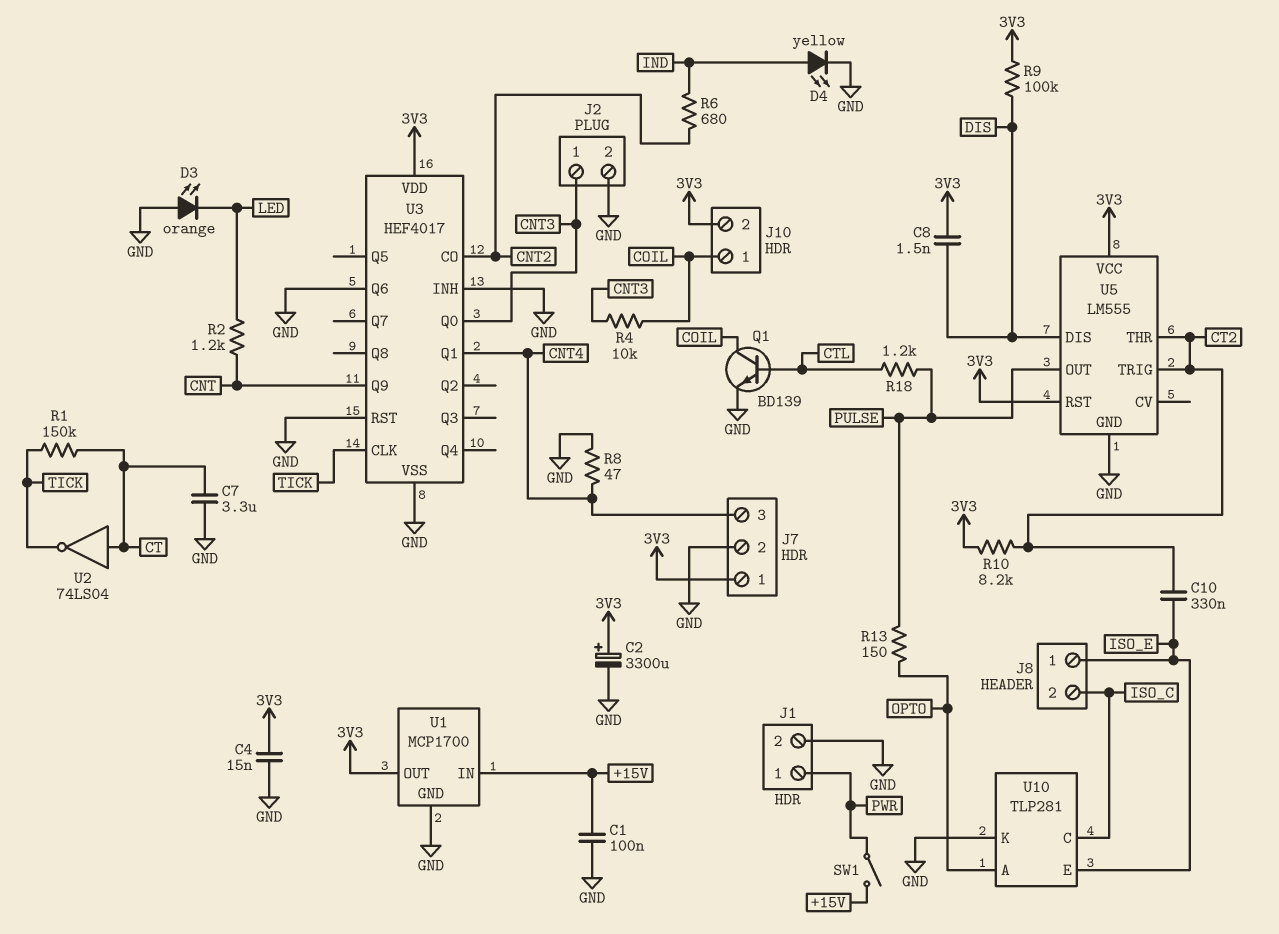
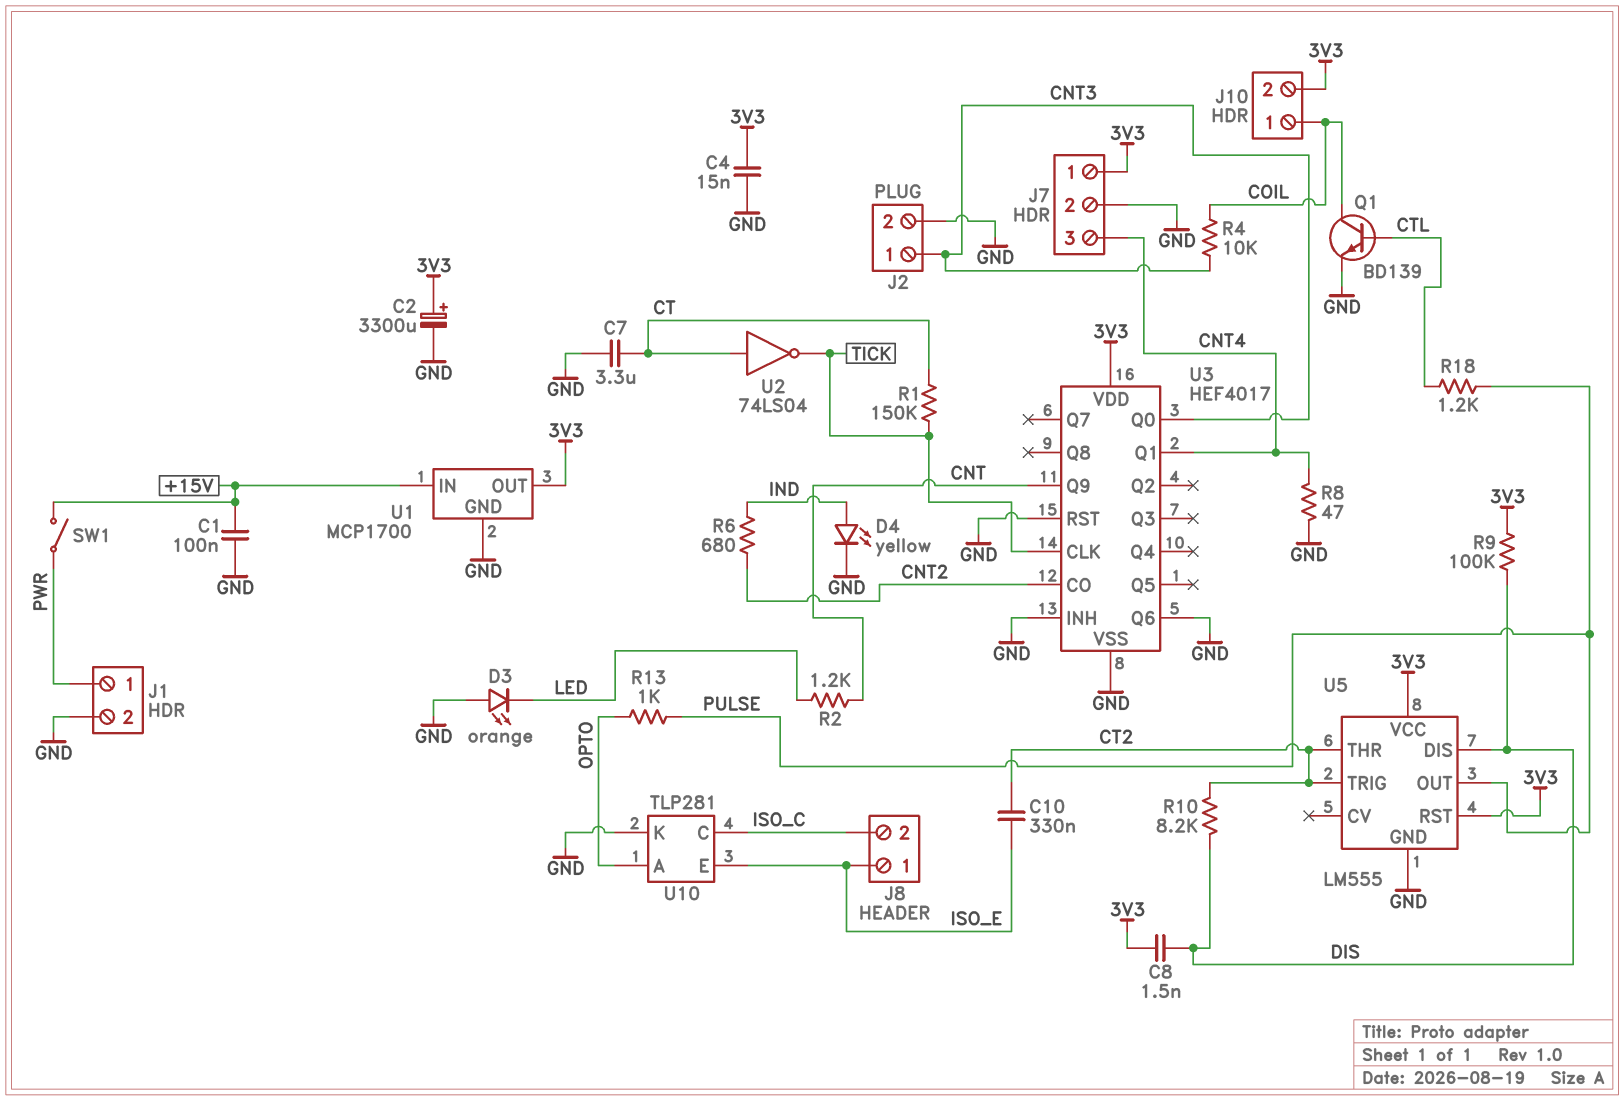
R10: 8.2k (3V3, CT2) -> 8.2k (CT2, DIS)
R13: 150 (OPTO, PULSE) -> 1k (OPTO, PULSE)

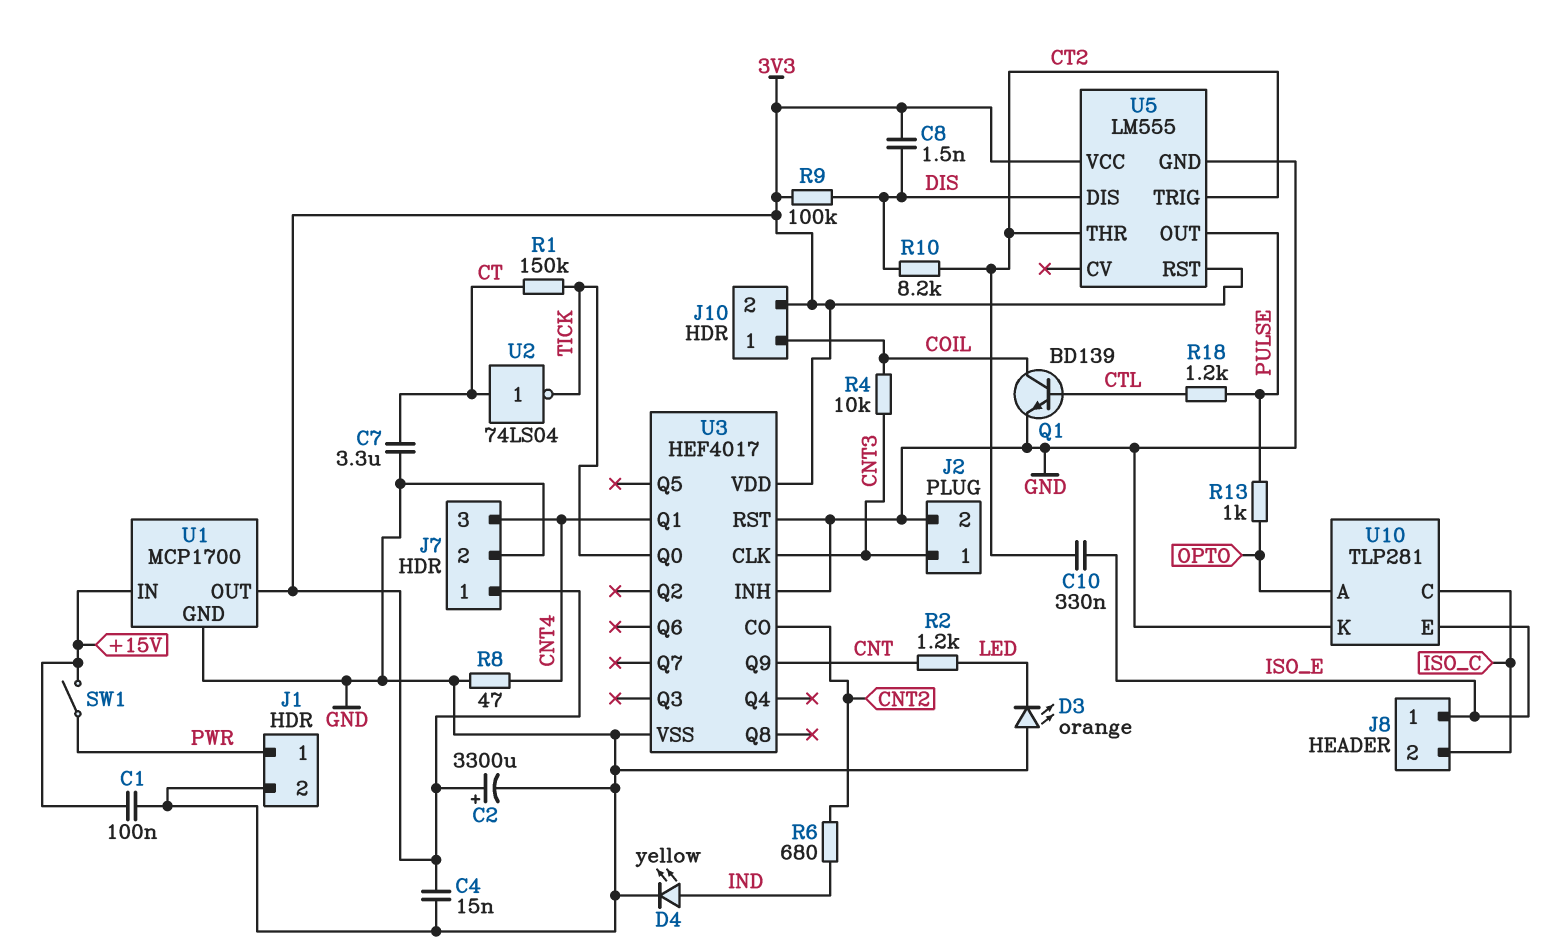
U3 pin CLK: TICK -> CNT3
U3 pin Q0: CNT3 -> TICK
U3 pin Q6: GND -> none

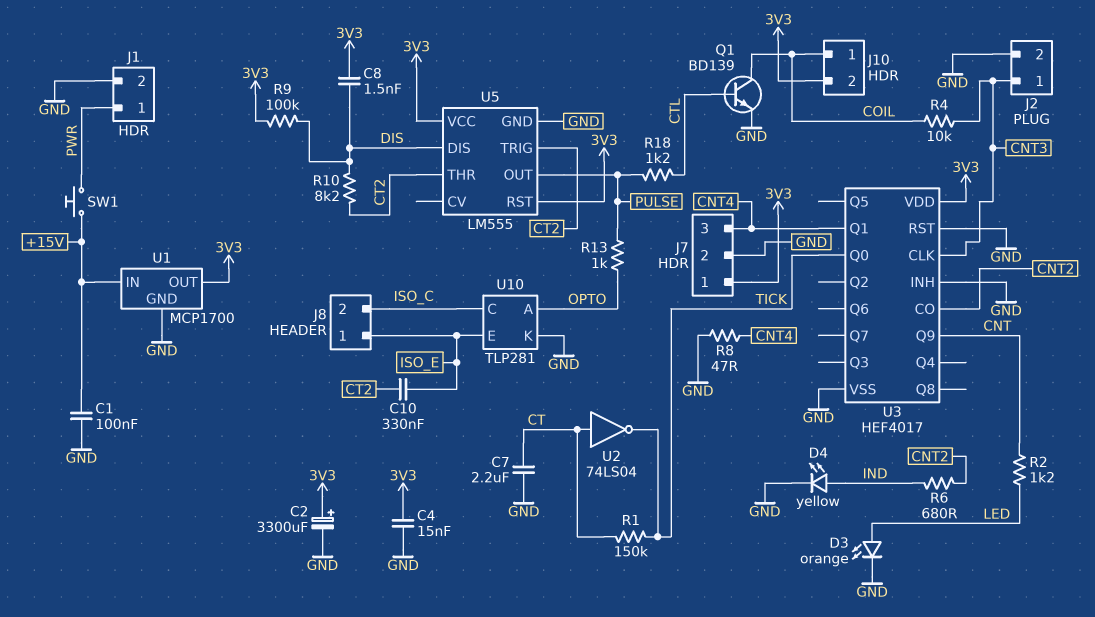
C7: 3.3uF (CT, GND) -> 2.2uF (CT, GND)
D3: LED orange (A GND, K LED) -> LED orange (A LED, K GND)
SW1: switch (+15V, PWR) -> button (+15V, PWR)

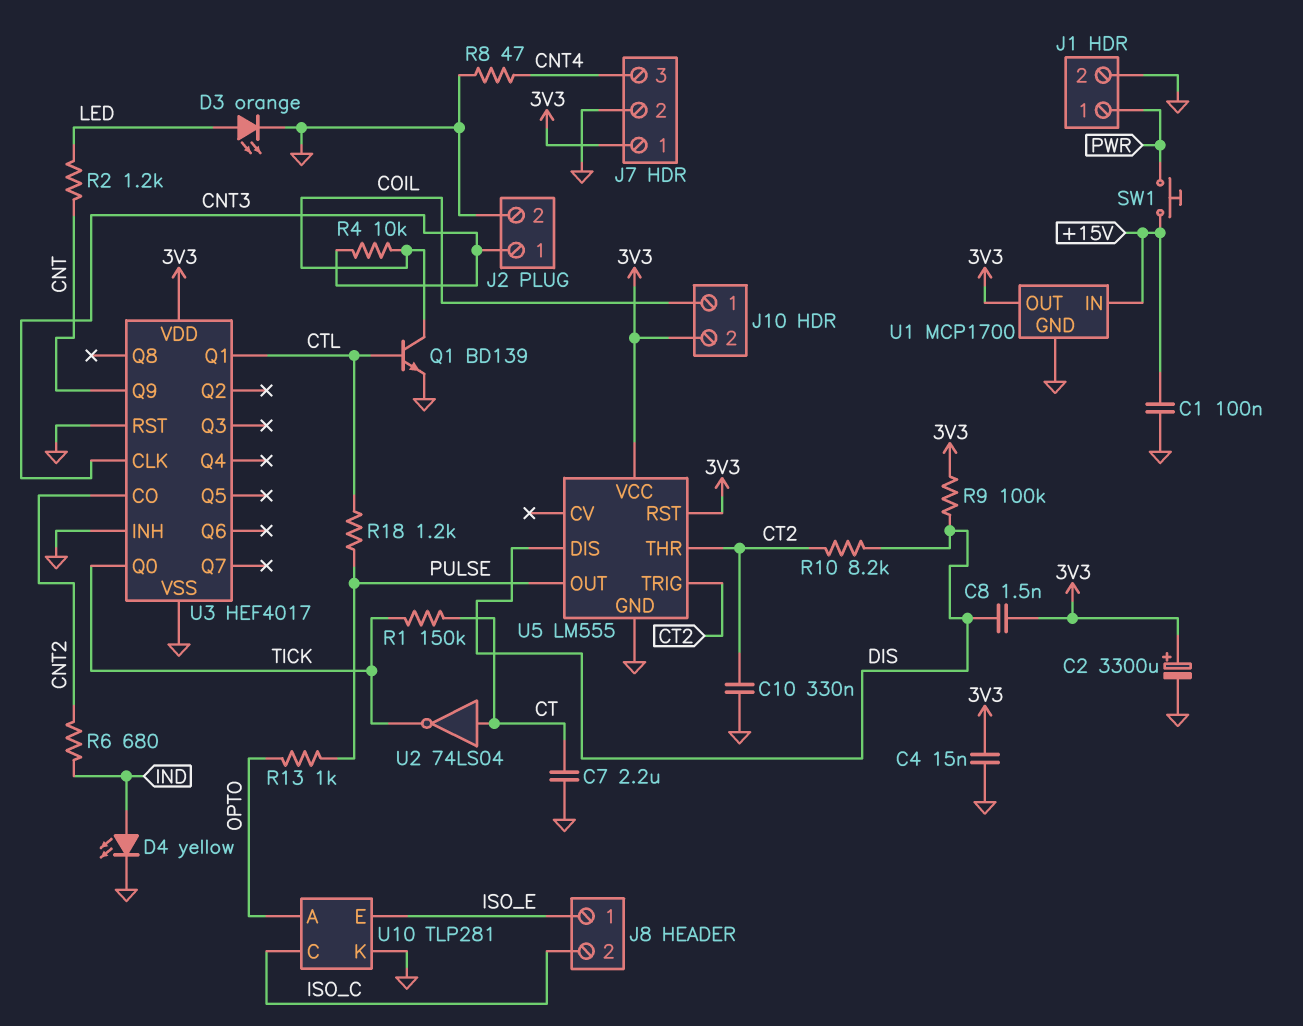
C10: 330nF (CT2, ISO_E) -> 330nF (CT2, GND)
U3 pin Q1: CNT4 -> CTL

